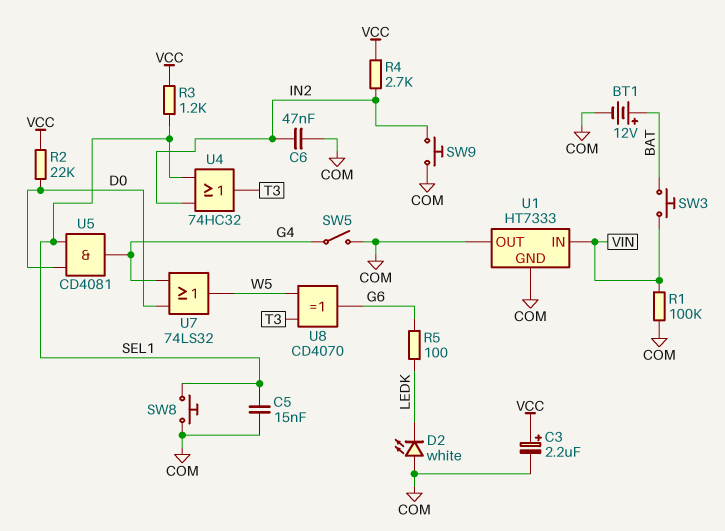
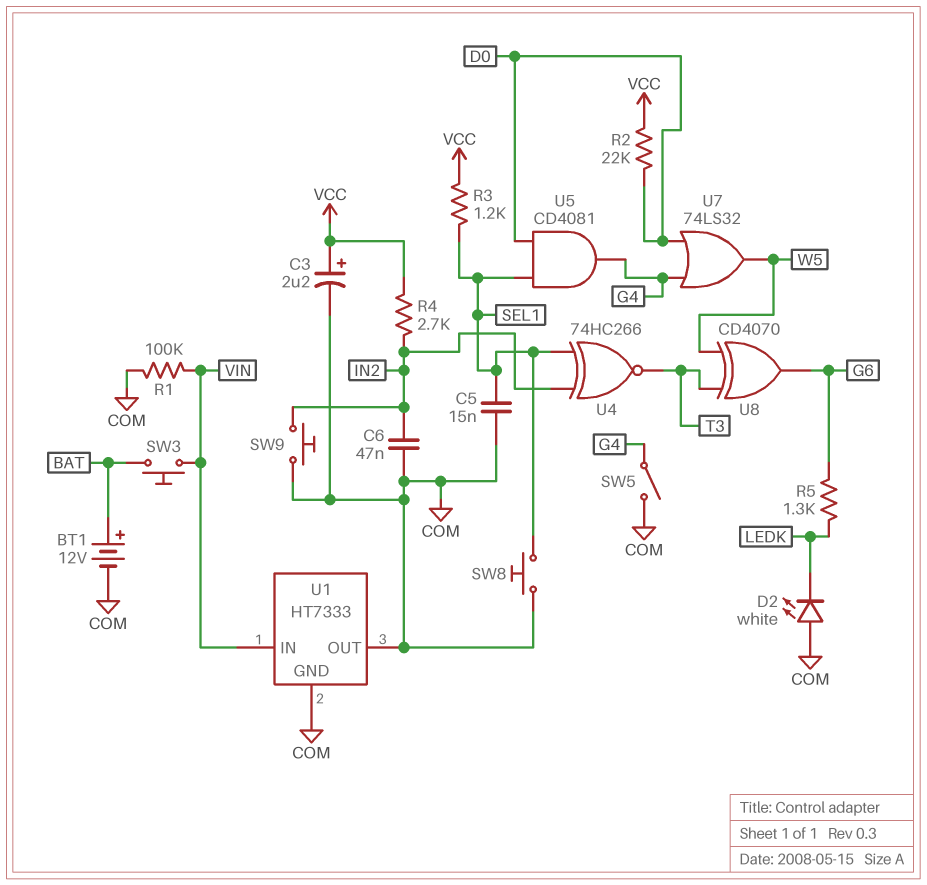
R5: 100 (G6, LEDK) -> 1.3k (G6, LEDK)
U4: OR 74HC32 (in IN2, in SEL1, out T3) -> XNOR 74HC266 (in IN2, in SEL1, out T3)

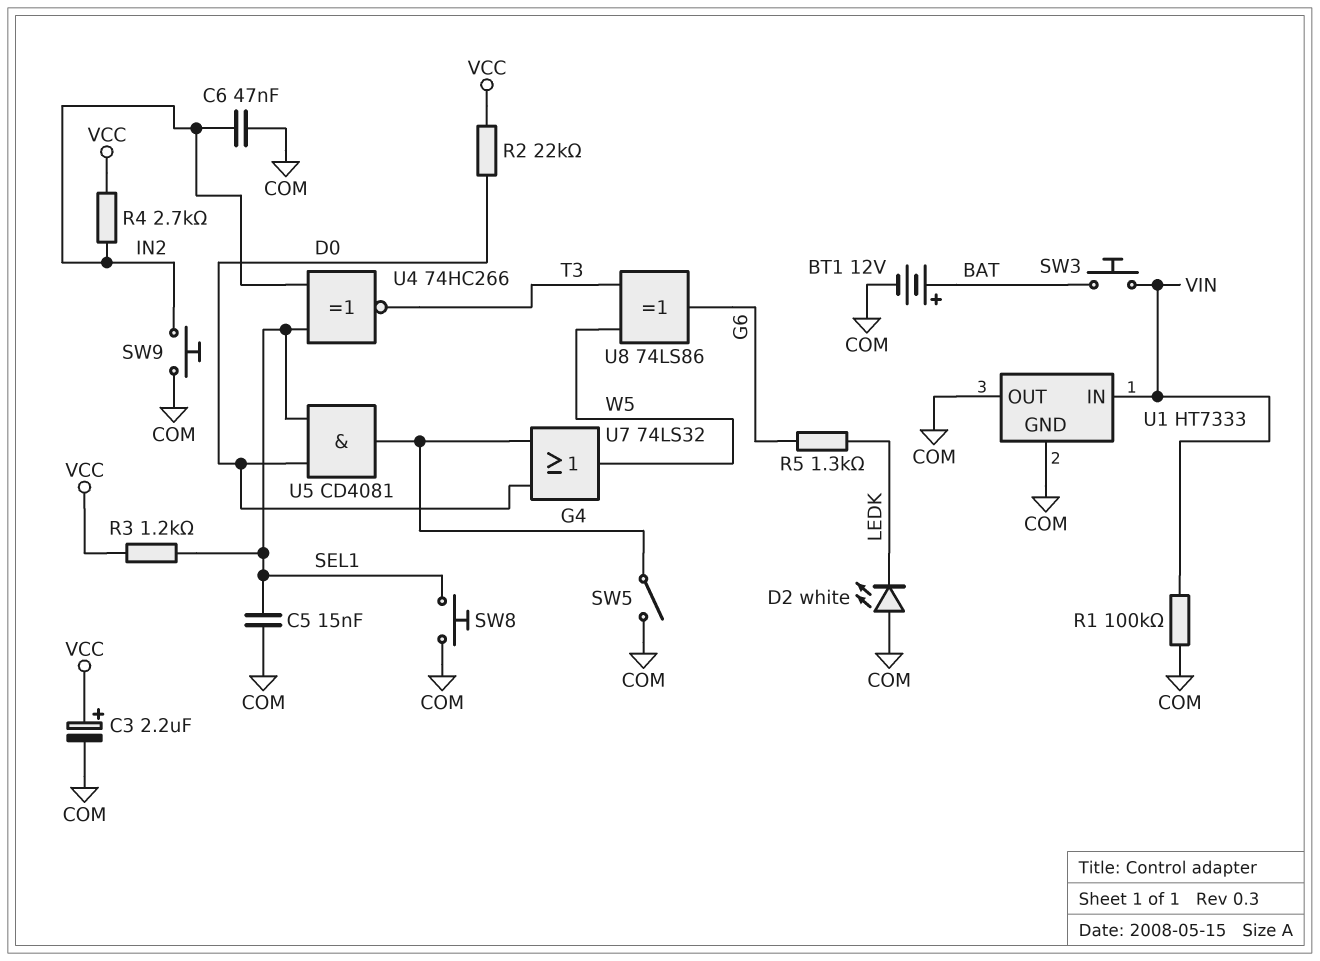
U8: XOR CD4070 (in T3, in W5, out G6) -> XOR 74LS86 (in T3, in W5, out G6)

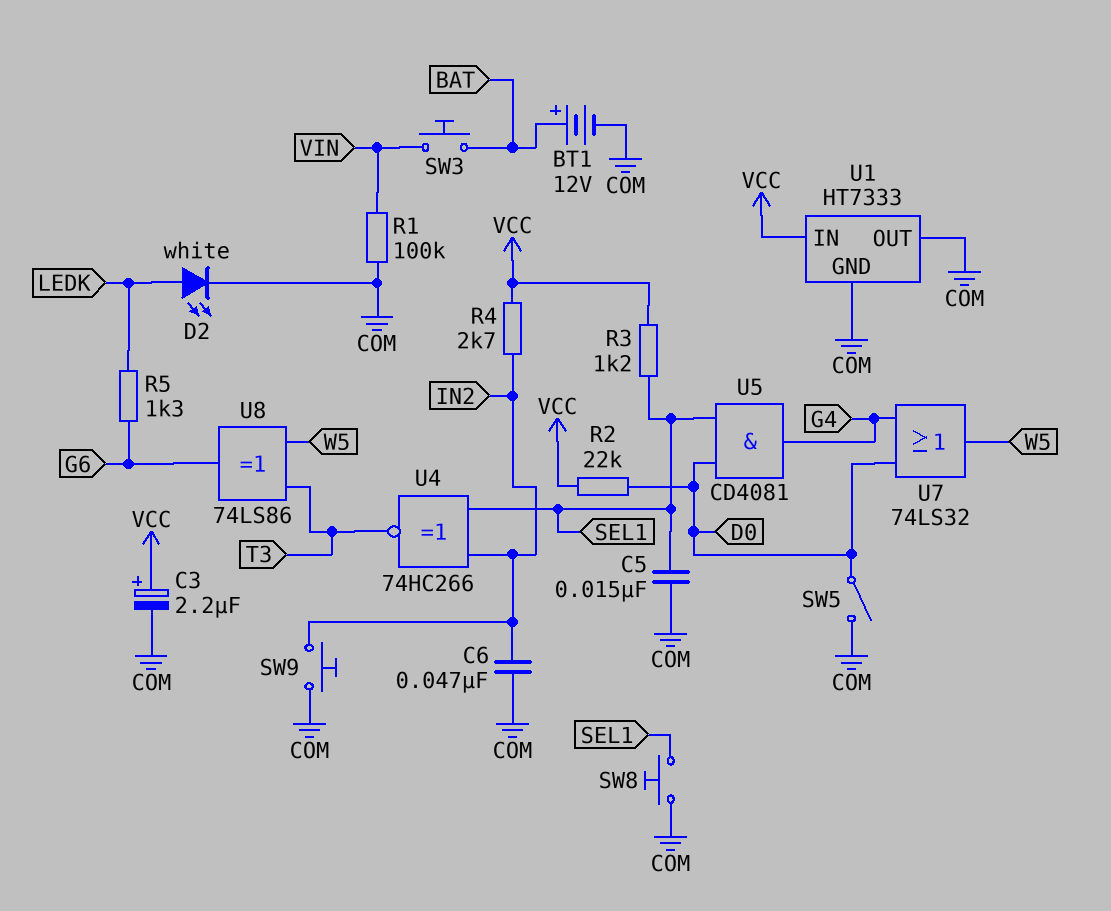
D2: LED white (A COM, K LEDK) -> LED white (A LEDK, K COM)
SW5: switch (COM, G4) -> switch (COM, D0)
U1 pin IN: VIN -> VCC

